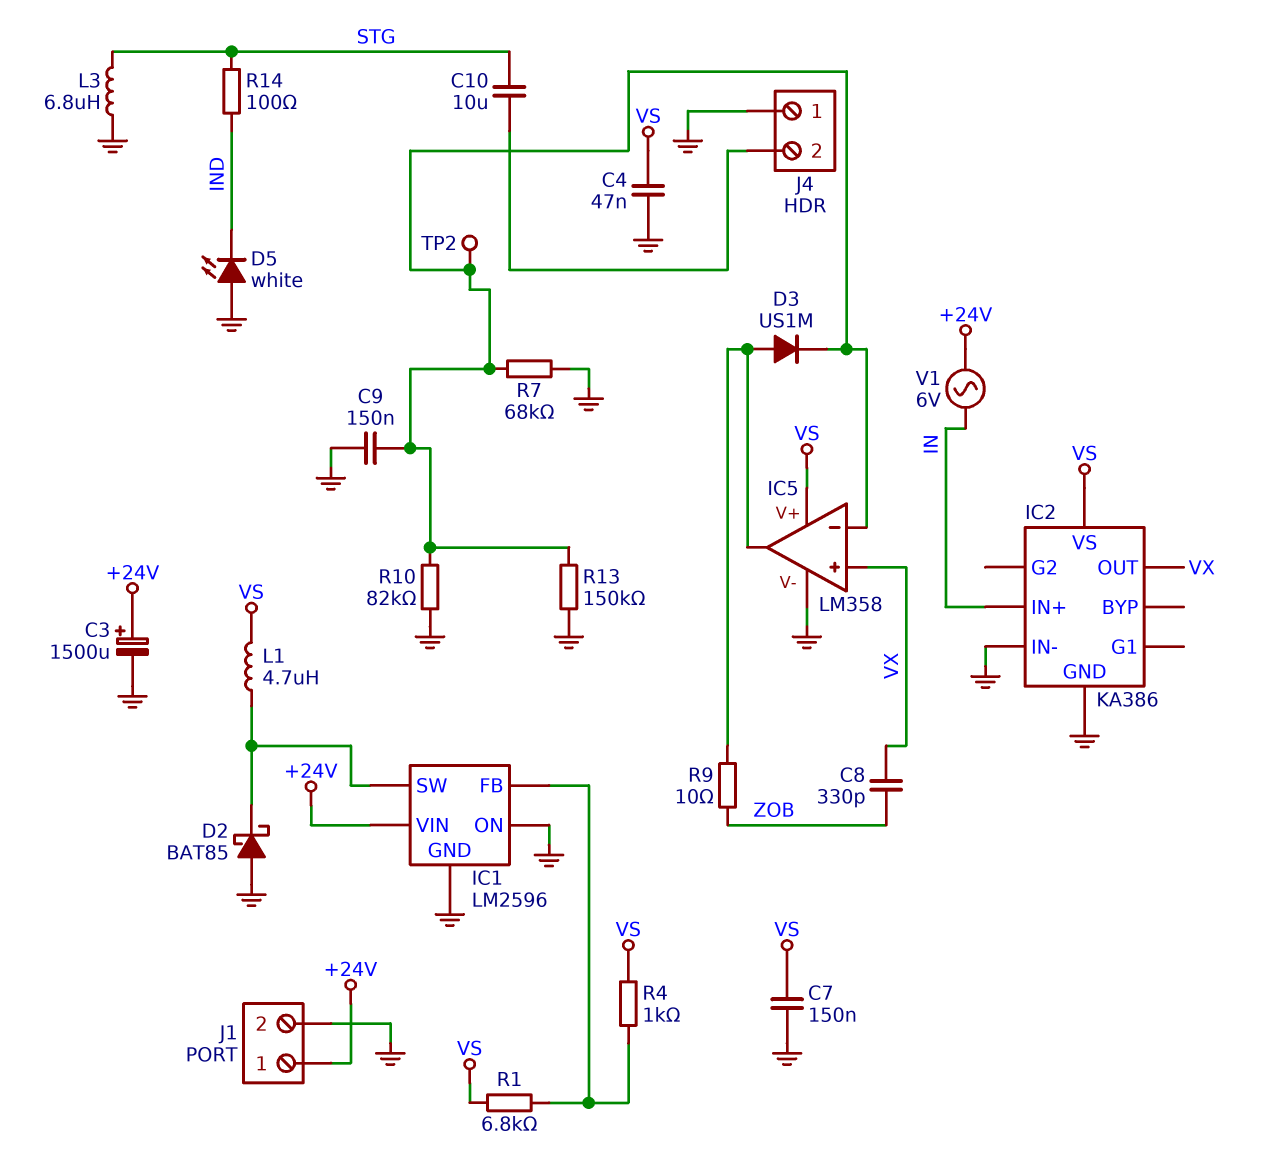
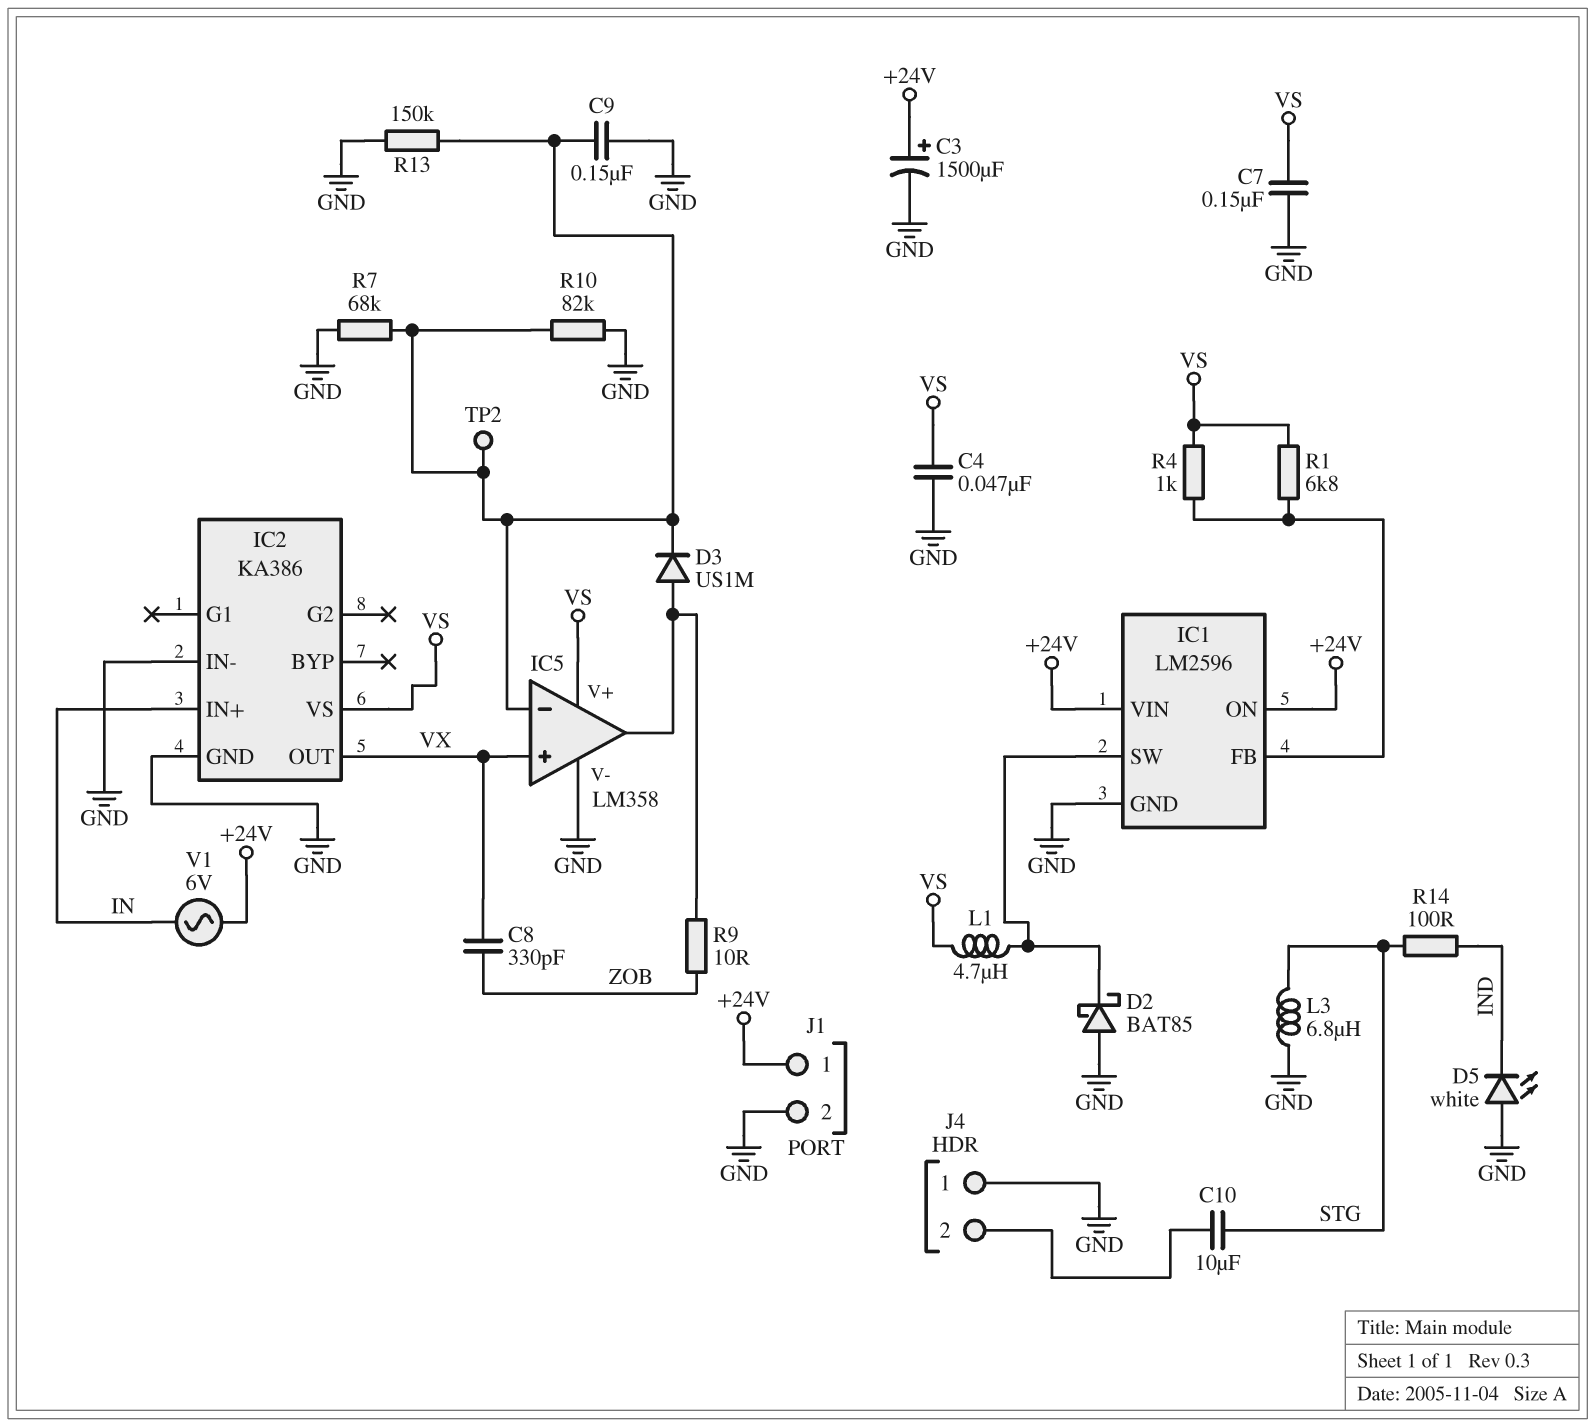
IC1 pin ON: GND -> +24V

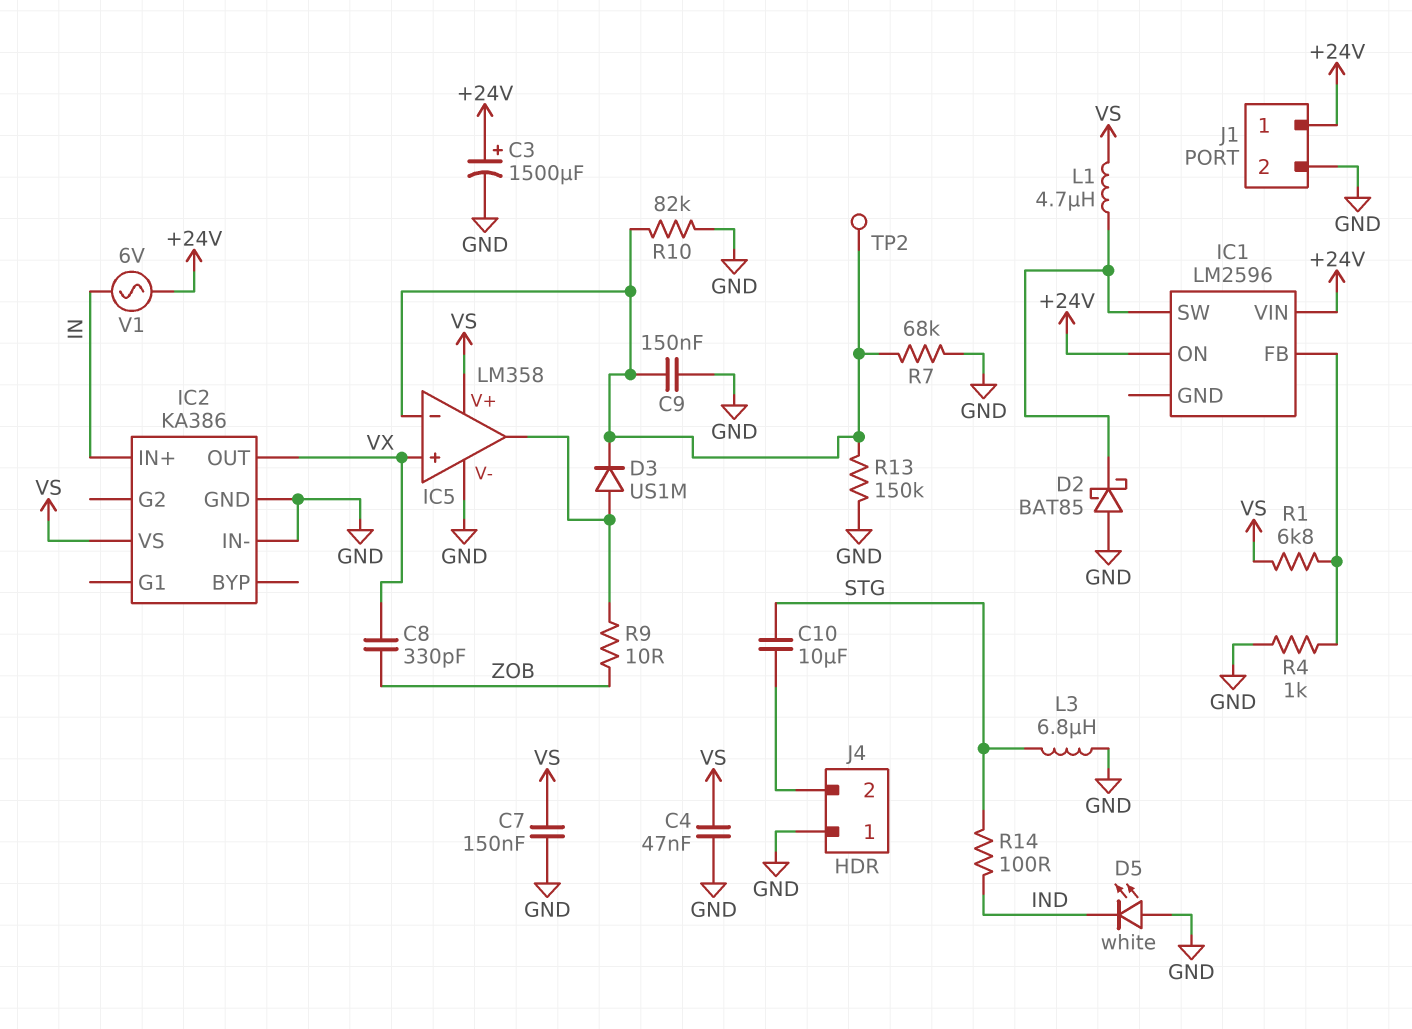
IC1 pin GND: GND -> none
R4: 1k (IC1/FB, VS) -> 1k (GND, IC1/FB)

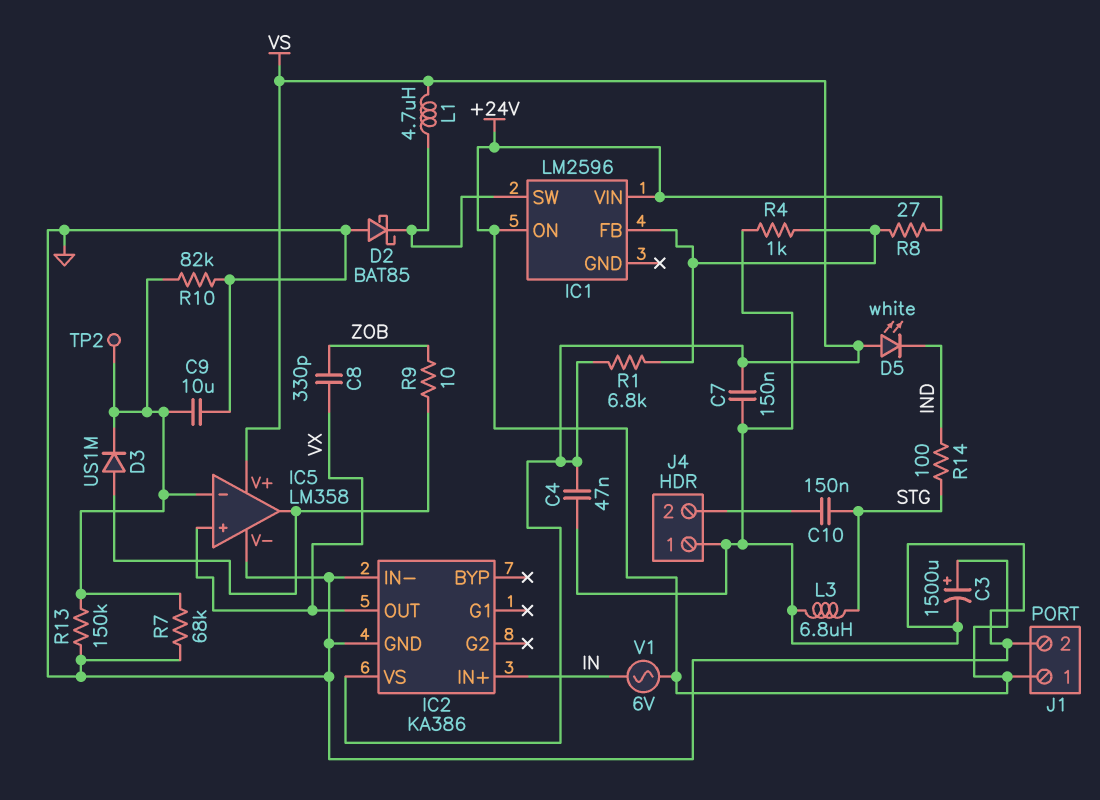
C9: 150nF (GND, IC5/in-) -> 10uF (GND, IC5/in-)
C10: 10uF (J4/2, STG) -> 150nF (J4/2, STG)
D5: LED white (A GND, K IND) -> LED white (A VS, K IND)
R8: none -> 27 (+24V, IC1/FB)

